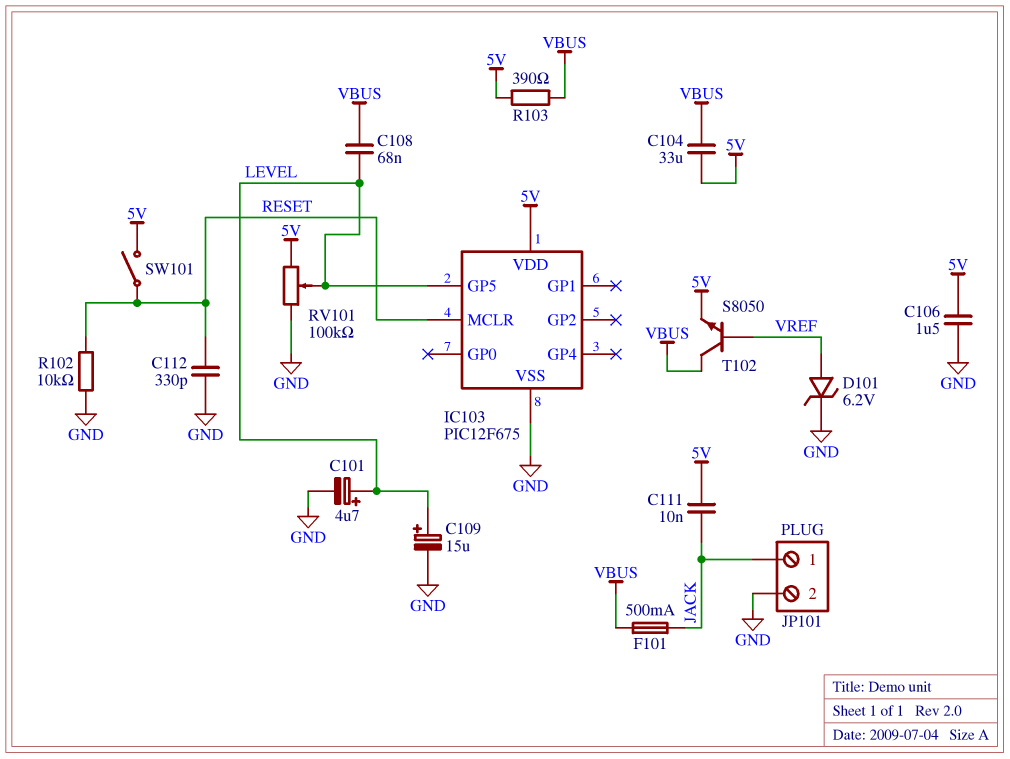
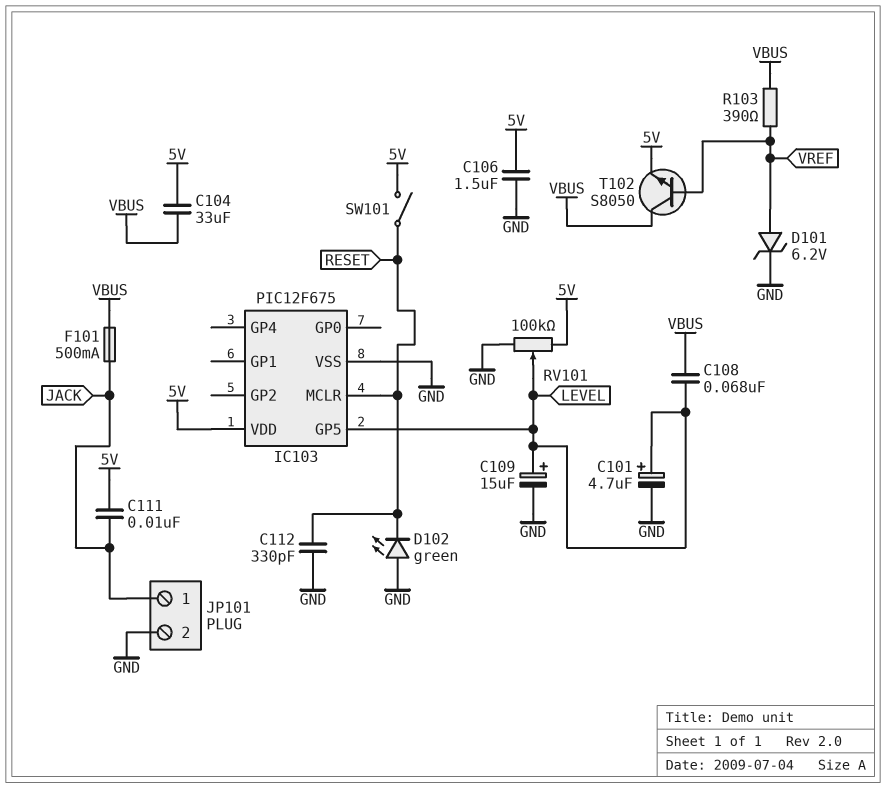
D102: none -> LED green (A GND, K RESET)
R102: 10k (GND, RESET) -> none
R103: 390 (5V, VBUS) -> 390 (VBUS, VREF)

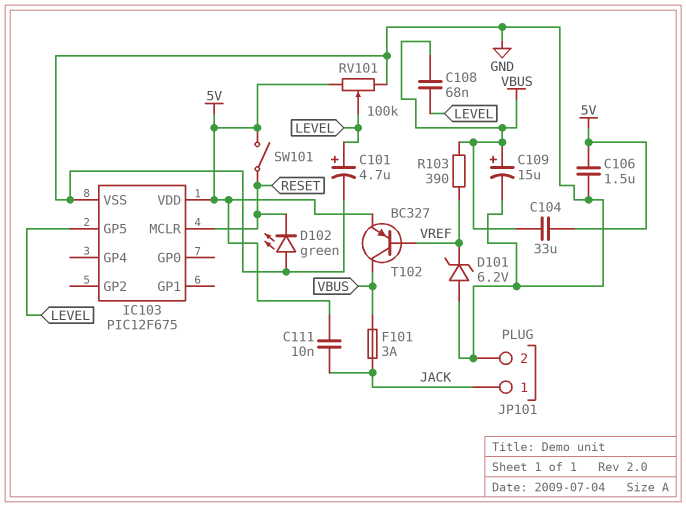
C109: 15uF (plus LEVEL, minus GND) -> 15uF (plus VBUS, minus GND)
C112: 330pF (GND, RESET) -> none
D101: zener 6.2V (A VREF, K GND) -> zener 6.2V (A GND, K VREF)
F101: 500mA (JACK, VBUS) -> 3A (JACK, VBUS)
T102: NPN S8050 (B VREF, C VBUS, E 5V) -> PNP BC327 (B VREF, C VBUS, E 5V)

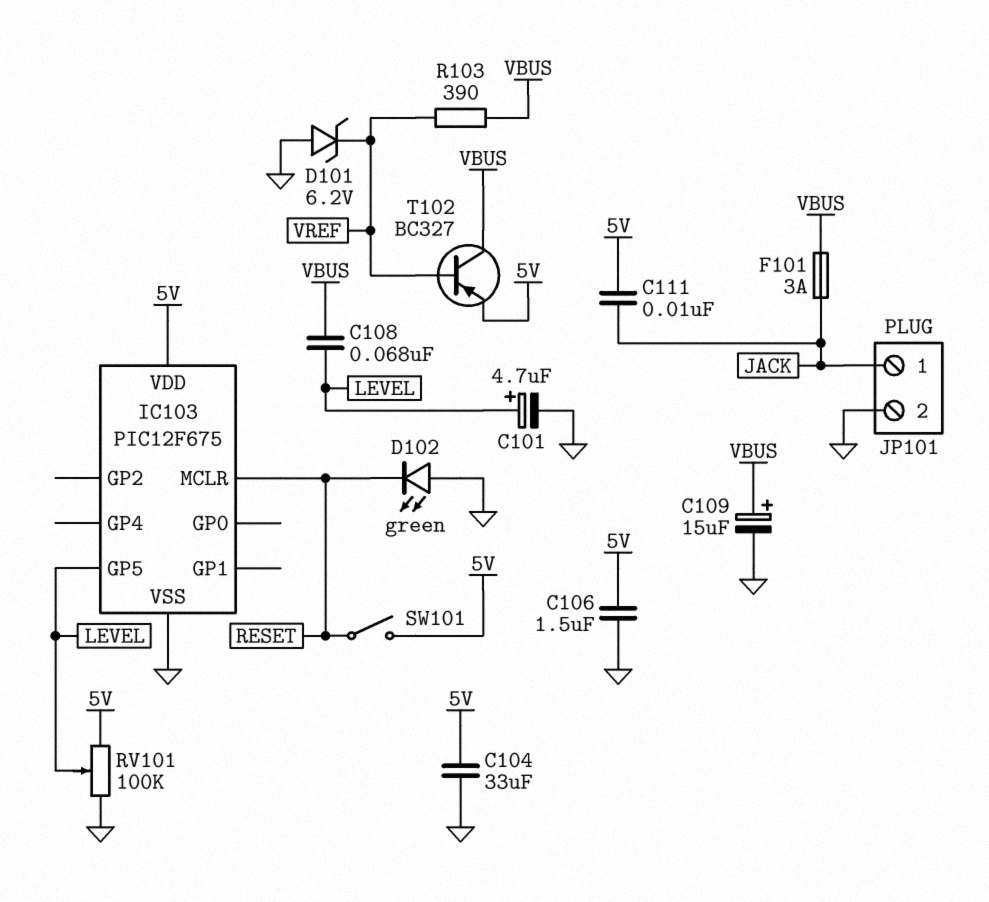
C104: 33uF (5V, VBUS) -> 33uF (5V, GND)

